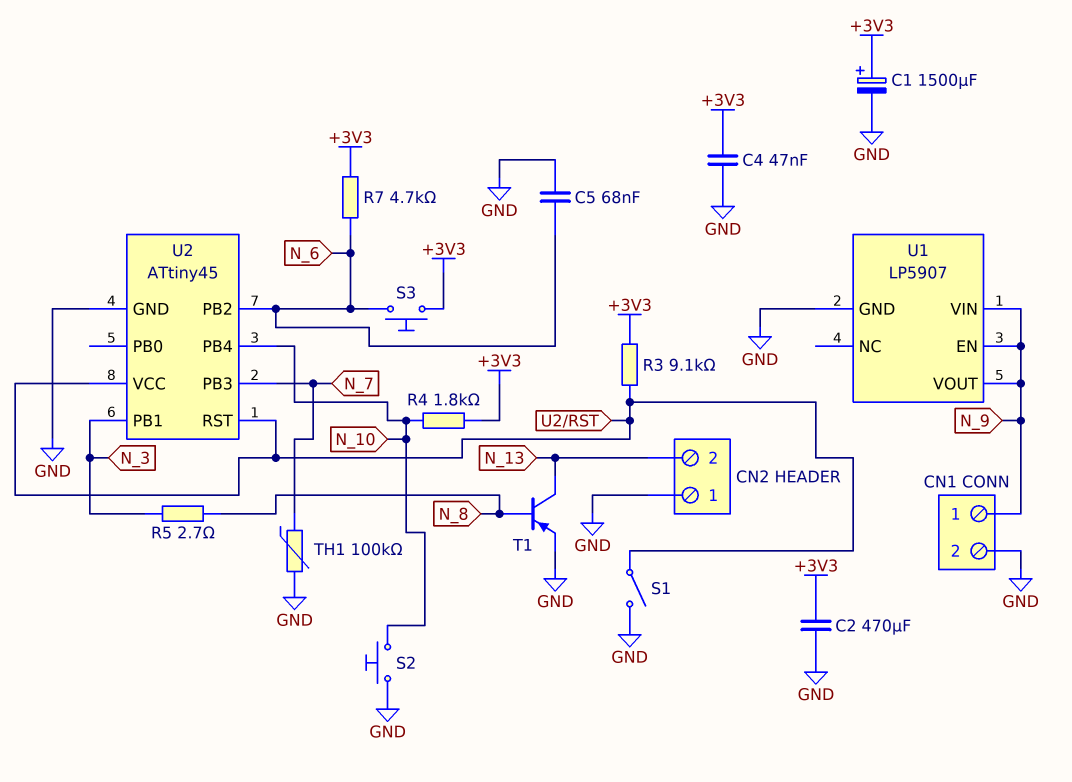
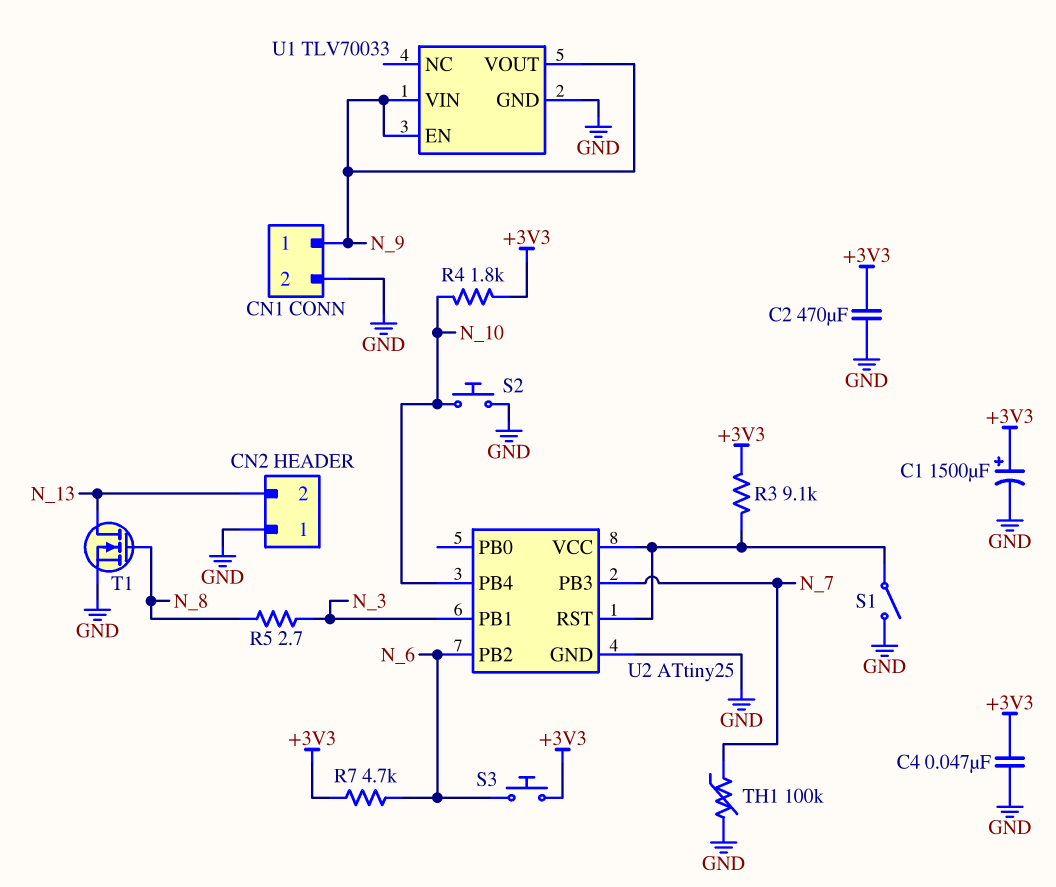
C5: 68nF (GND, N_6) -> none
T1: PNP (B N_8, C N_13, E GND) -> NMOS (G N_8, D N_13, S GND)
U1: LP5907 -> TLV70033
U2: ATtiny45 -> ATtiny25

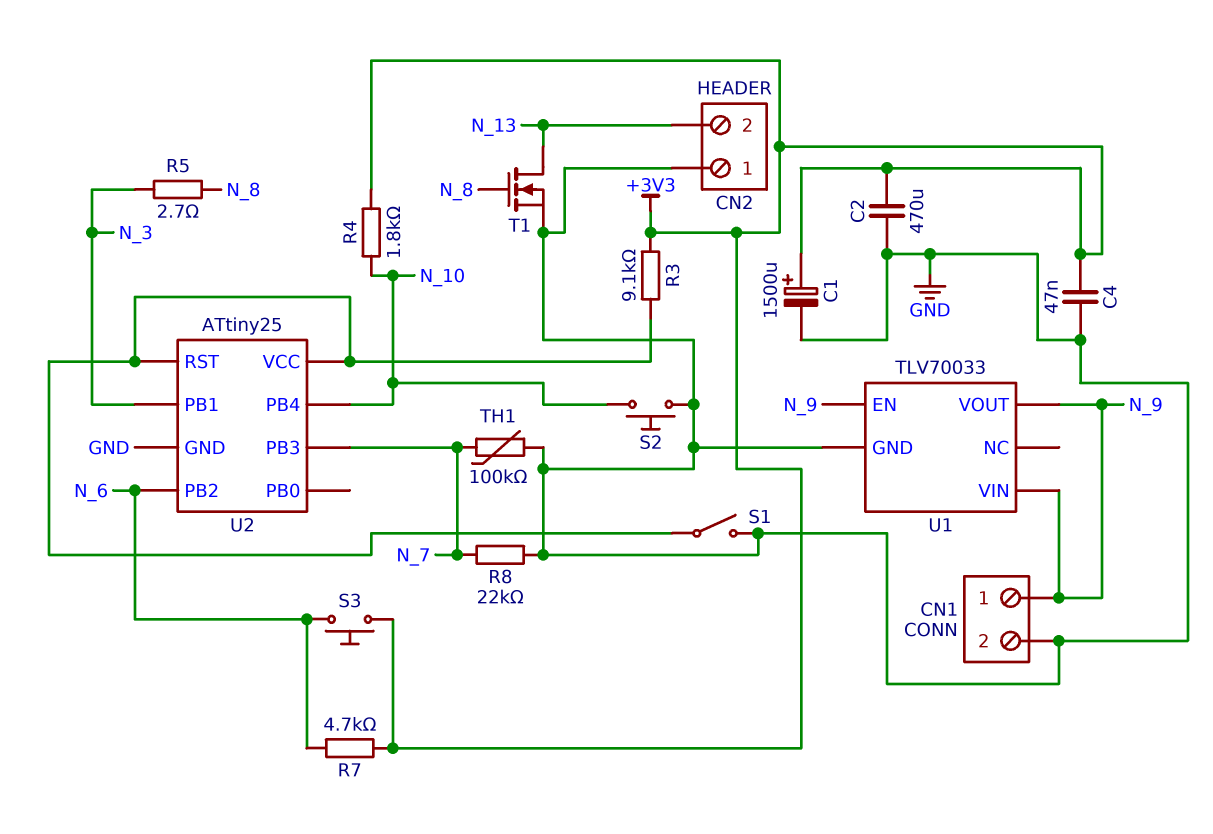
R8: none -> 22k (GND, N_7)

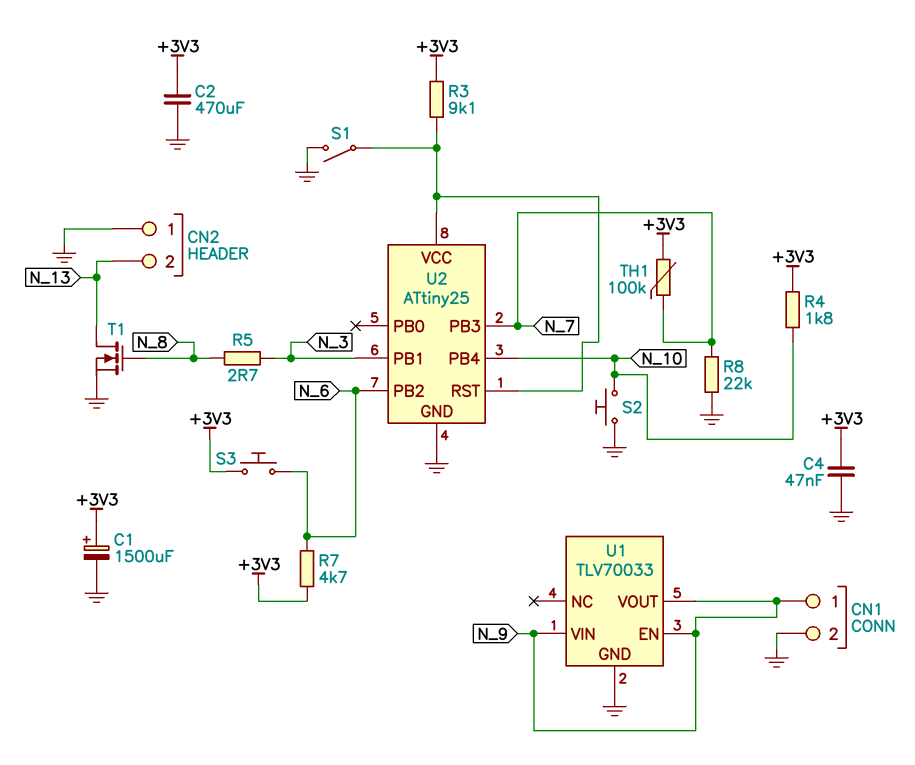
TH1: 100k (GND, N_7) -> 100k (+3V3, N_7)

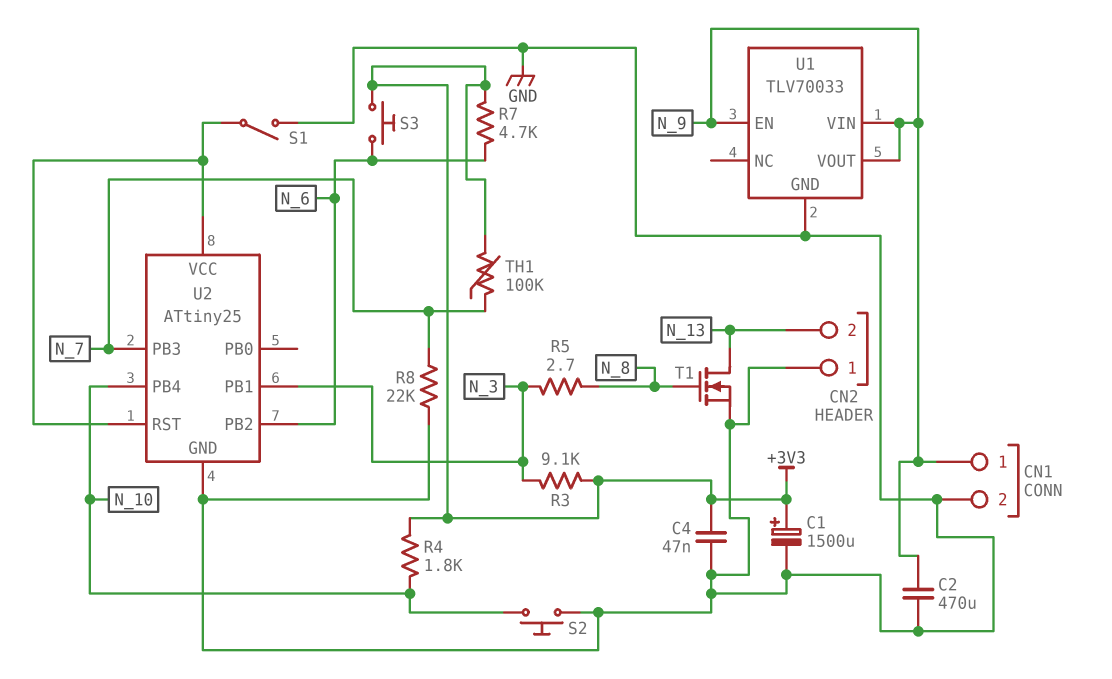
C2: 470uF (+3V3, GND) -> 470uF (GND, N_9)
R3: 9.1k (+3V3, U2/RST) -> 9.1k (+3V3, N_3)

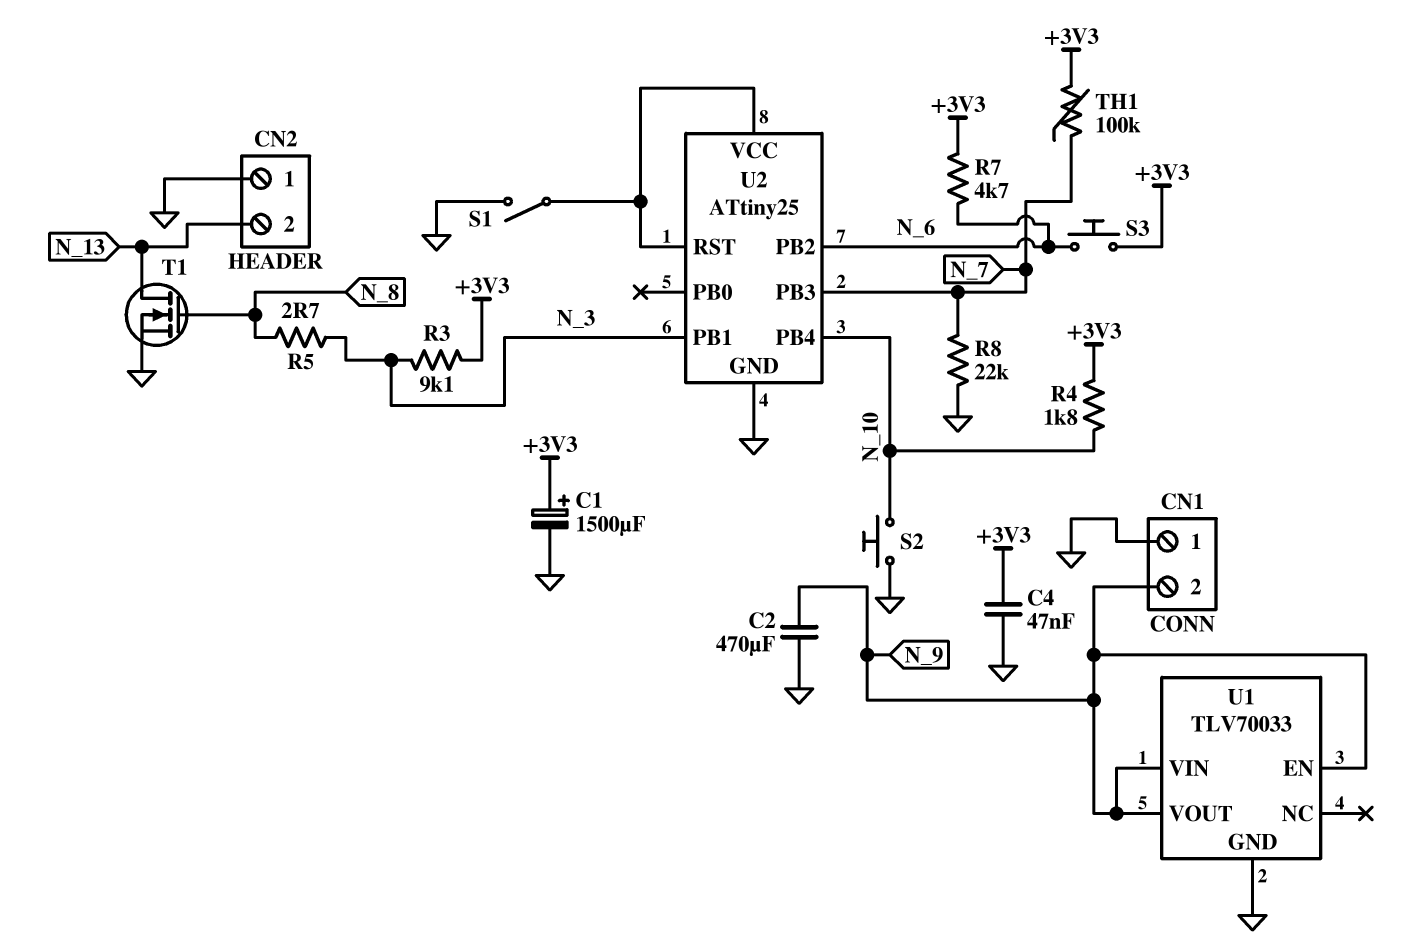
CN1 pin 1: N_9 -> GND
CN1 pin 2: GND -> N_9

